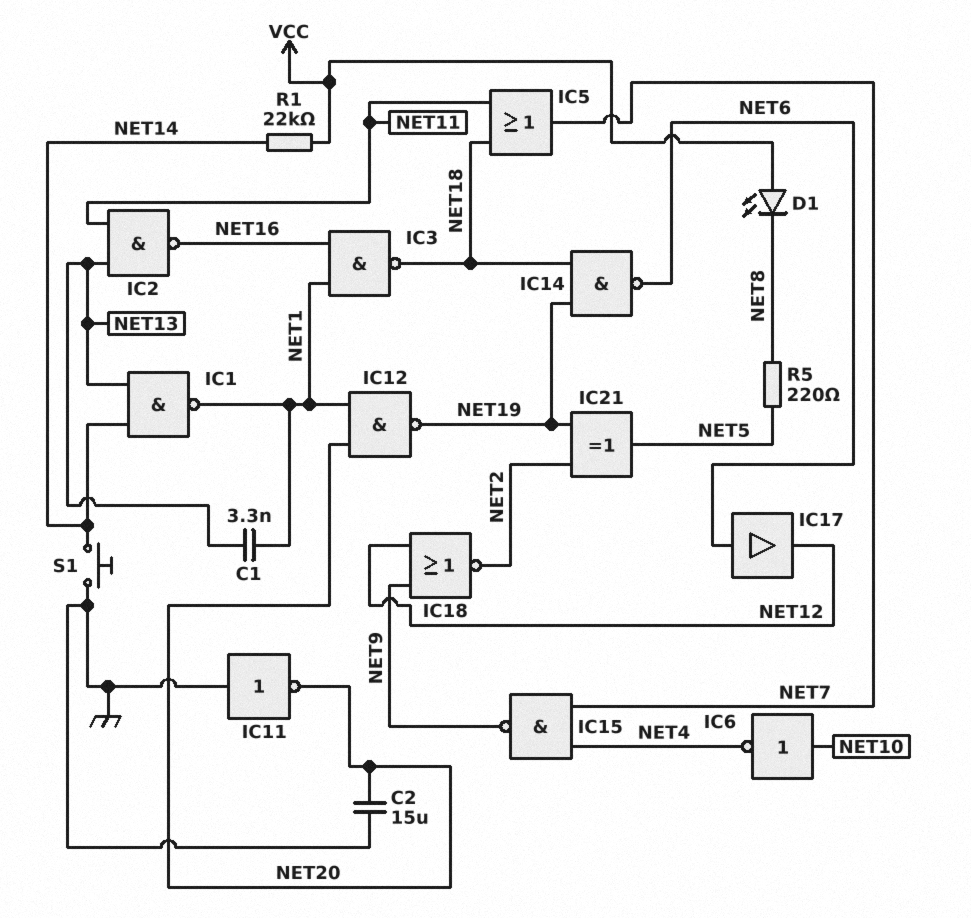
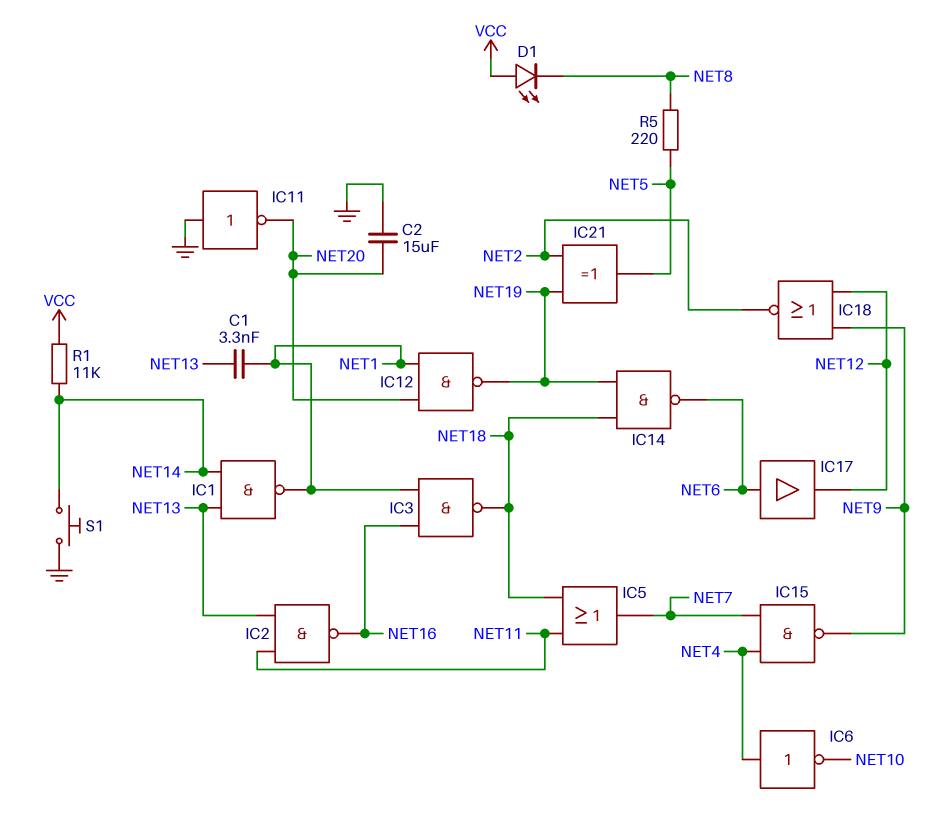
IC6: NOT (in NET10, out NET4) -> NOT (in NET4, out NET10)
R1: 22k (NET14, VCC) -> 11k (NET14, VCC)

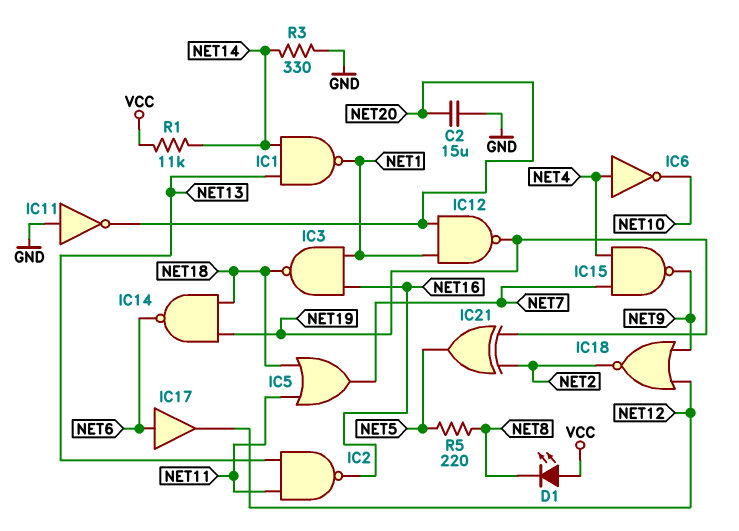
C1: 3.3nF (NET1, NET13) -> none
R3: none -> 330 (GND, NET14)
S1: button (GND, NET14) -> none

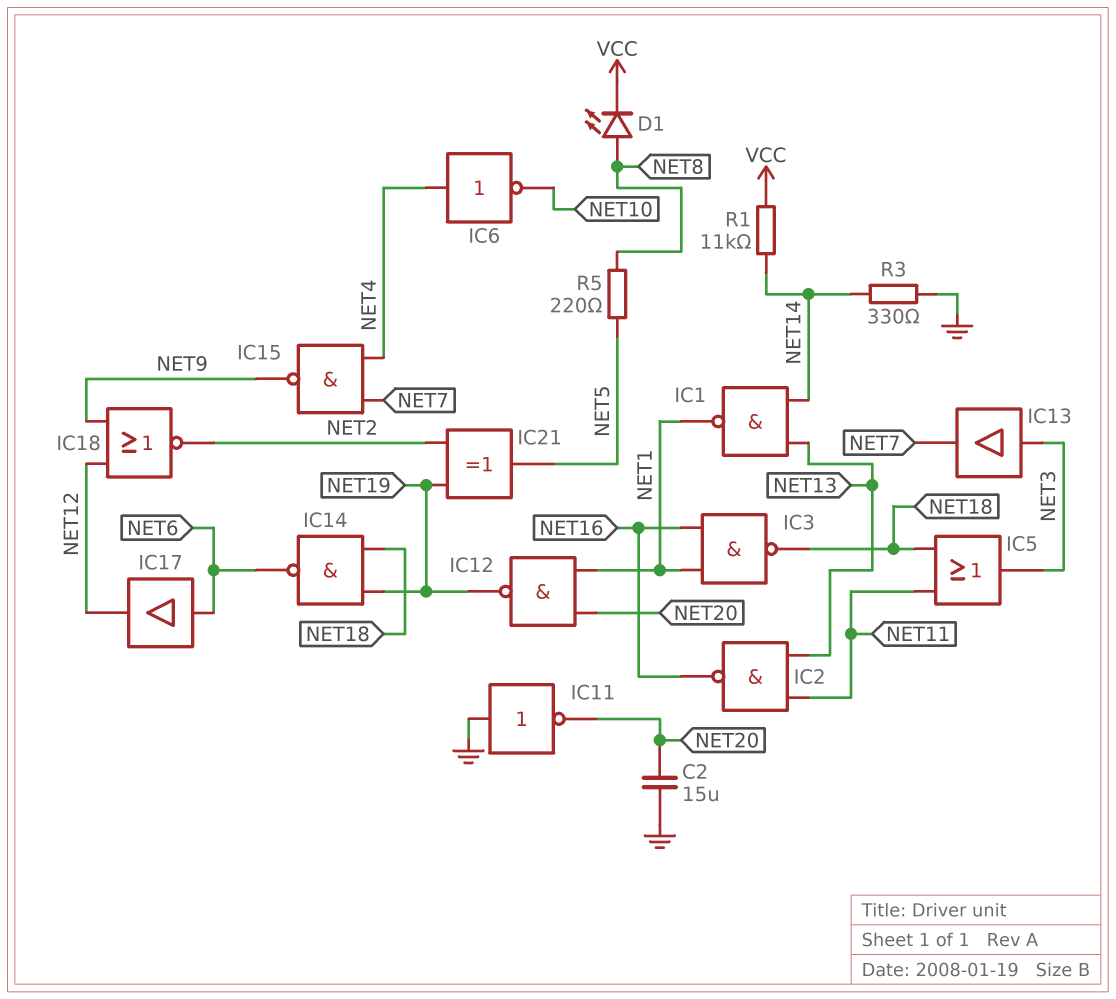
D1: LED (A VCC, K NET8) -> LED (A NET8, K VCC)
IC5: OR (in NET11, in NET18, out NET7) -> OR (in NET11, in NET18, out NET3)
IC13: none -> buffer (in NET3, out NET7)

